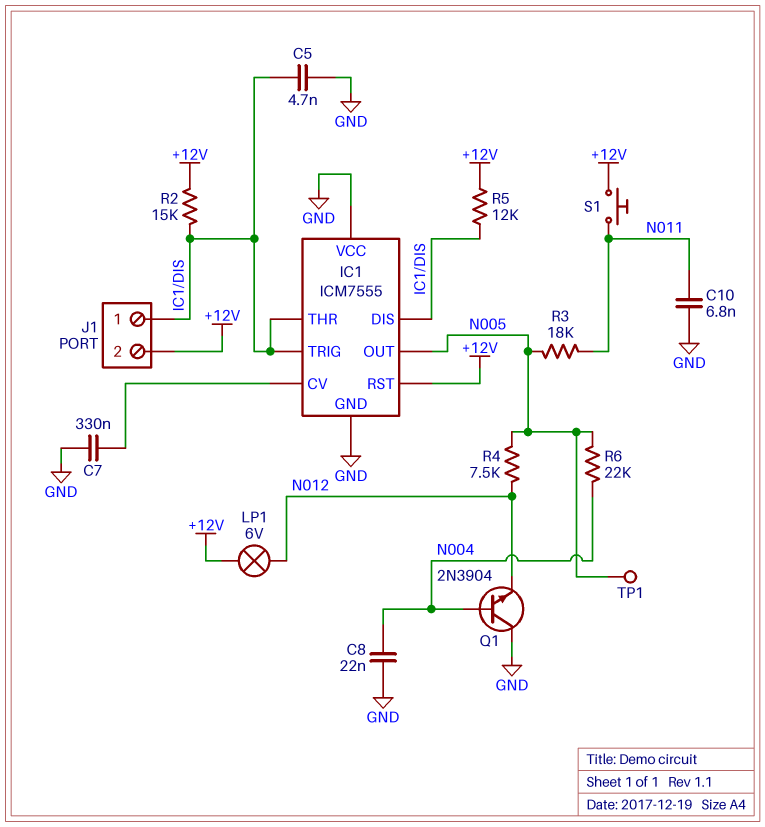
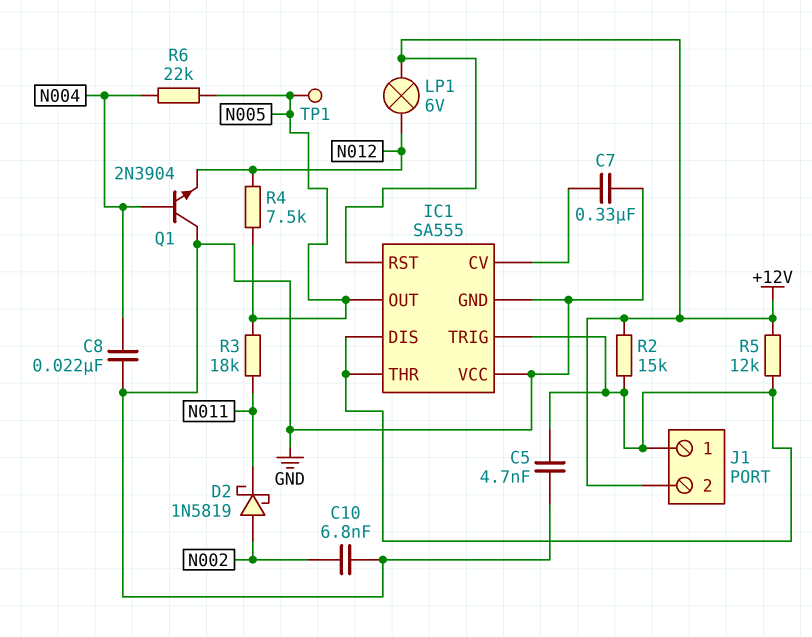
C10: 6.8nF (GND, N011) -> 6.8nF (GND, N002)
D2: none -> schottky 1N5819 (A N002, K N011)
IC1: ICM7555 -> SA555
S1: button (+12V, N011) -> none

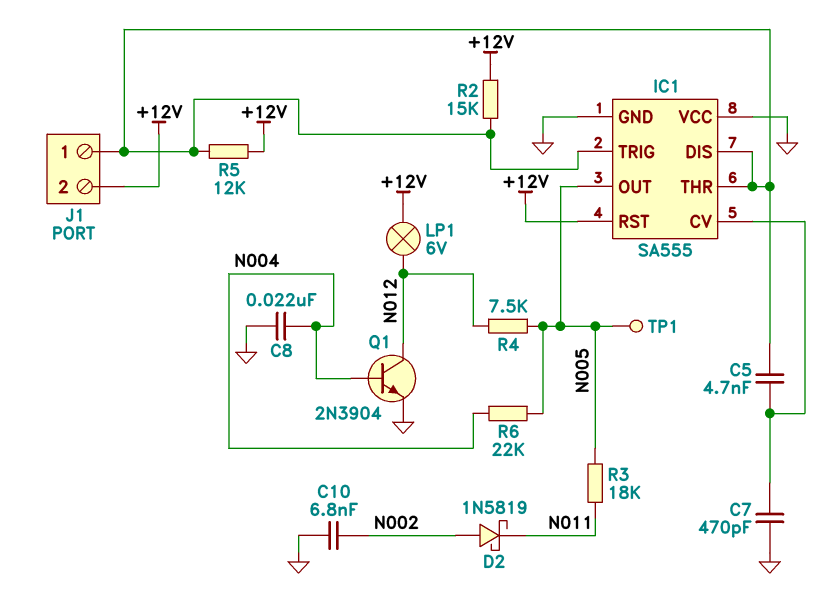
C5: 4.7nF (GND, IC1/DIS) -> 4.7nF (IC1/CV, IC1/DIS)
C7: 330nF (GND, IC1/CV) -> 470pF (GND, IC1/CV)
Q1: NPN 2N3904 (B N004, C GND, E N012) -> NPN 2N3904 (B N004, C N012, E GND)

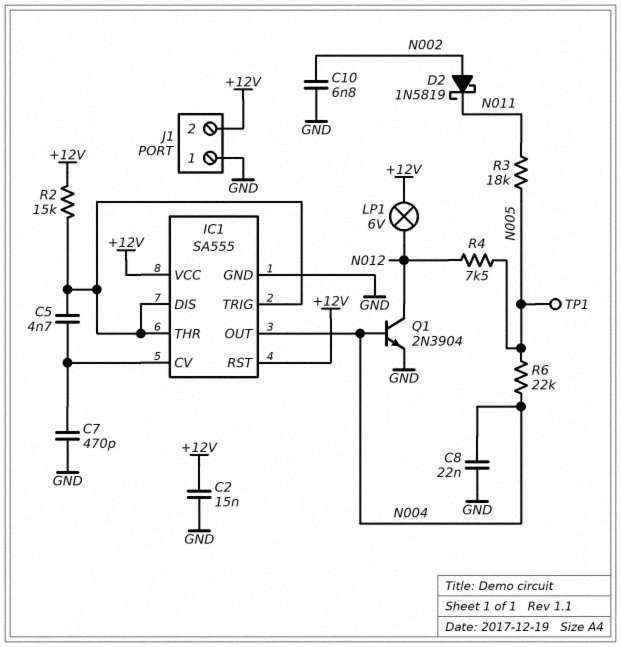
C2: none -> 15nF (+12V, GND)
IC1 pin OUT: N005 -> N004
IC1 pin VCC: GND -> +12V
J1 pin 1: IC1/DIS -> GND
R5: 12k (+12V, IC1/DIS) -> none

